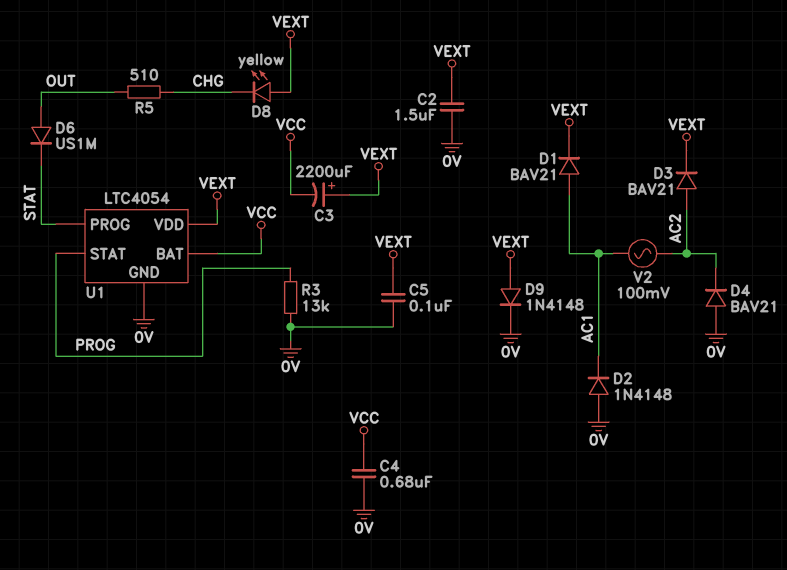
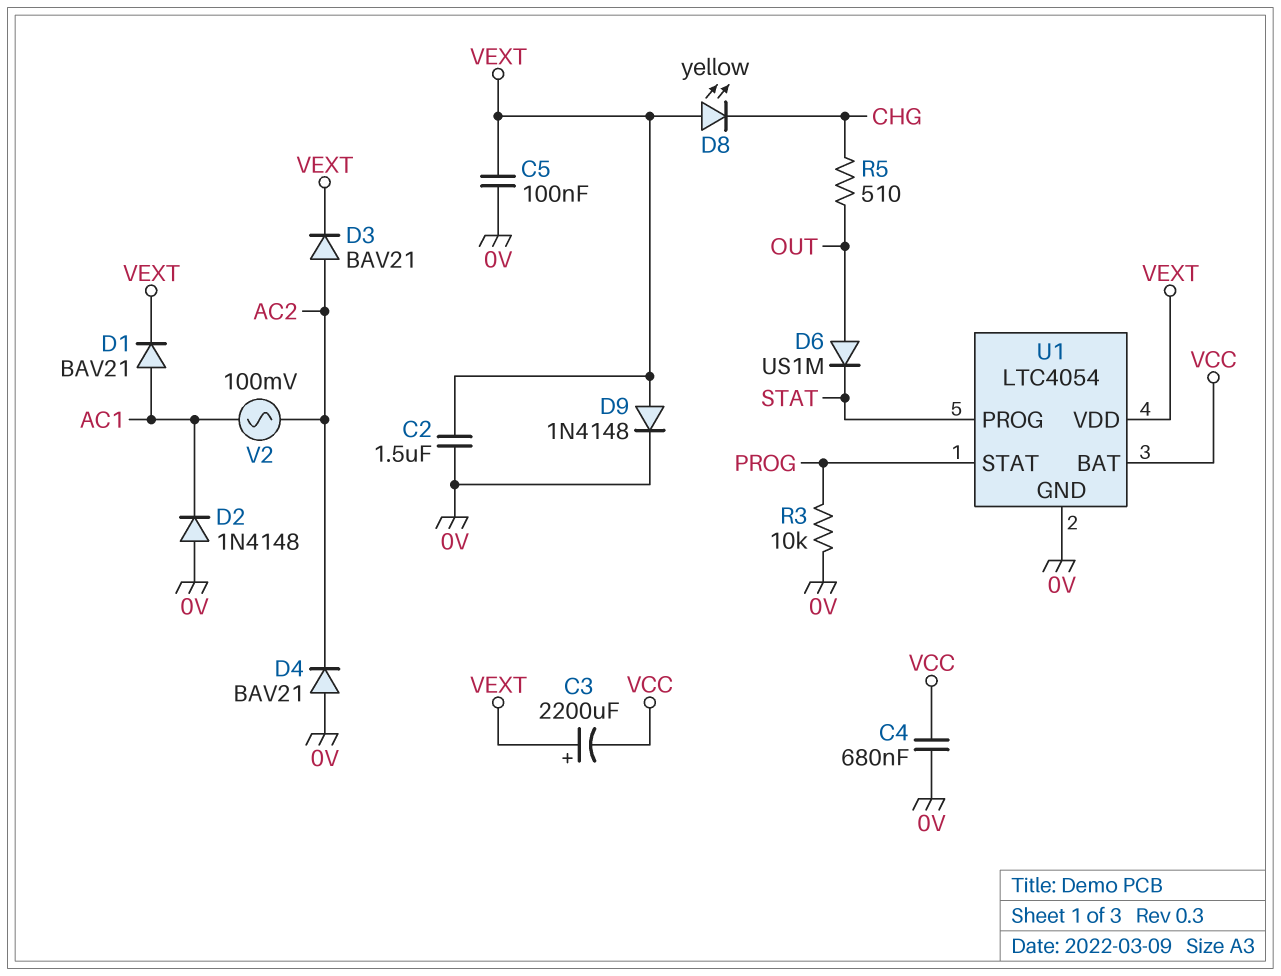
R3: 13k (0V, PROG) -> 10k (0V, PROG)

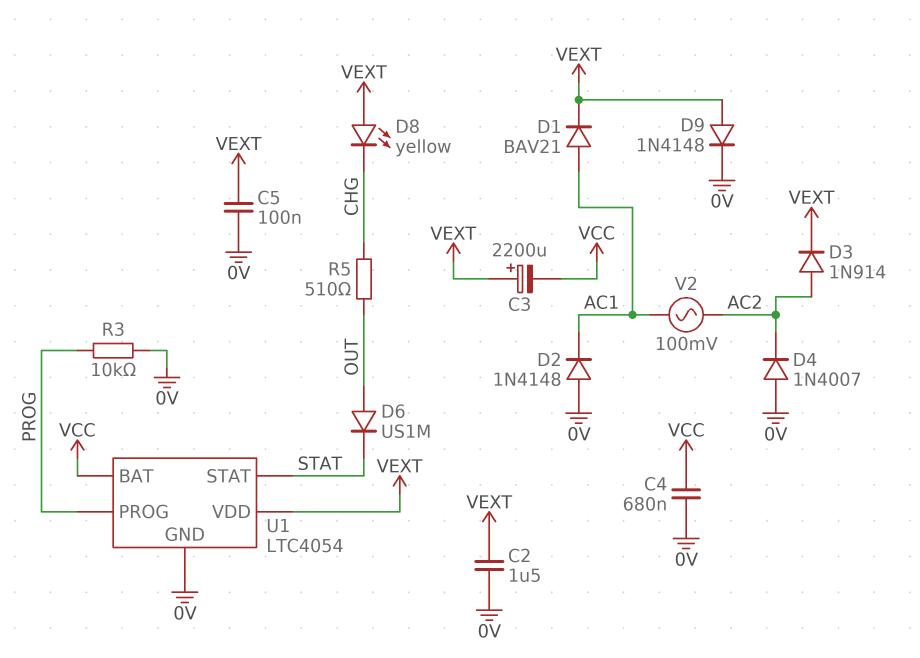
D3: diode BAV21 (A AC2, K VEXT) -> diode 1N914 (A AC2, K VEXT)
D4: diode BAV21 (A 0V, K AC2) -> diode 1N4007 (A 0V, K AC2)
U1 pin PROG: STAT -> PROG
U1 pin STAT: PROG -> STAT

